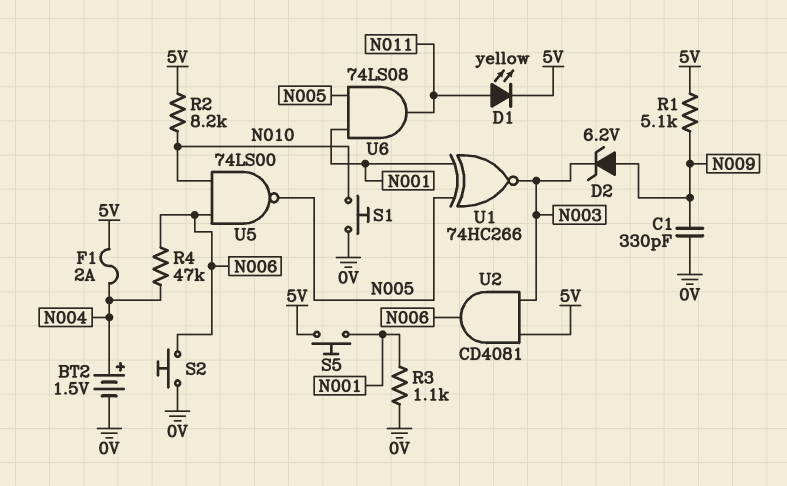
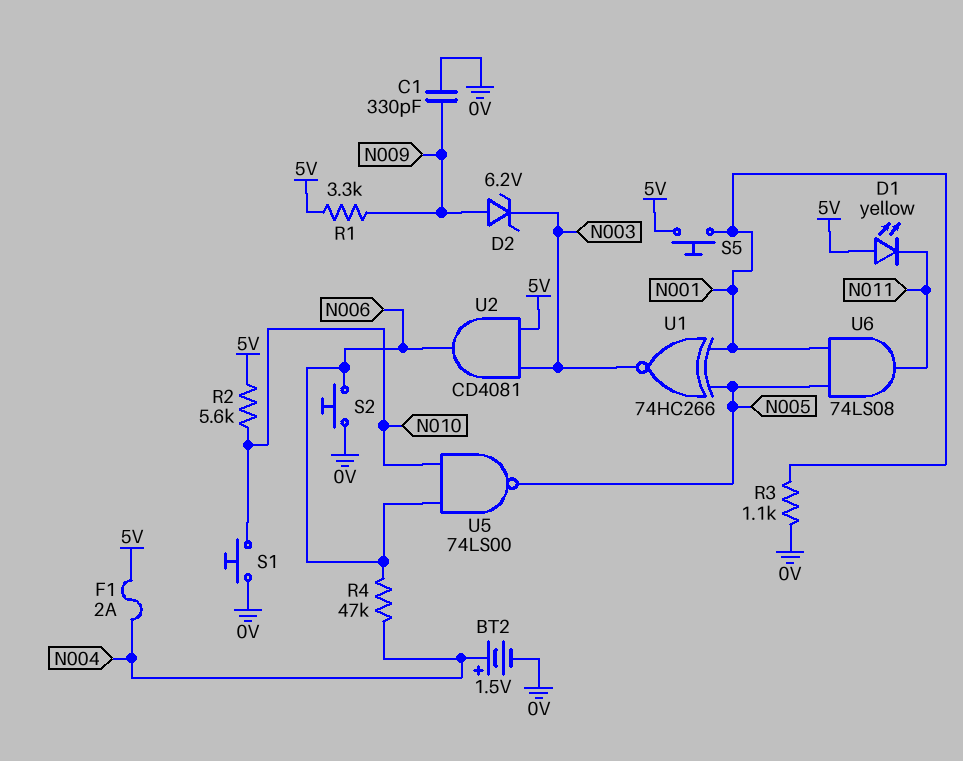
D1: LED yellow (A N011, K 5V) -> LED yellow (A 5V, K N011)
R1: 5.1k (5V, N009) -> 3.3k (5V, N009)
R2: 8.2k (5V, N010) -> 5.6k (5V, N010)

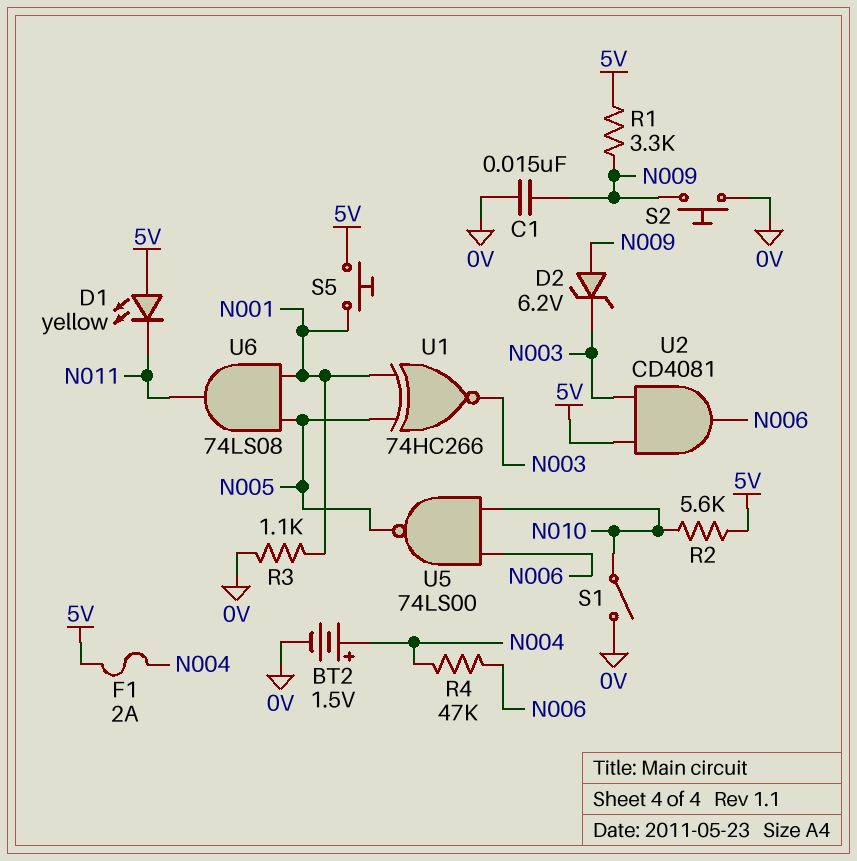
C1: 330pF (0V, N009) -> 15nF (0V, N009)
S1: button (0V, N010) -> switch (0V, N010)
S2: button (0V, N006) -> button (0V, N009)

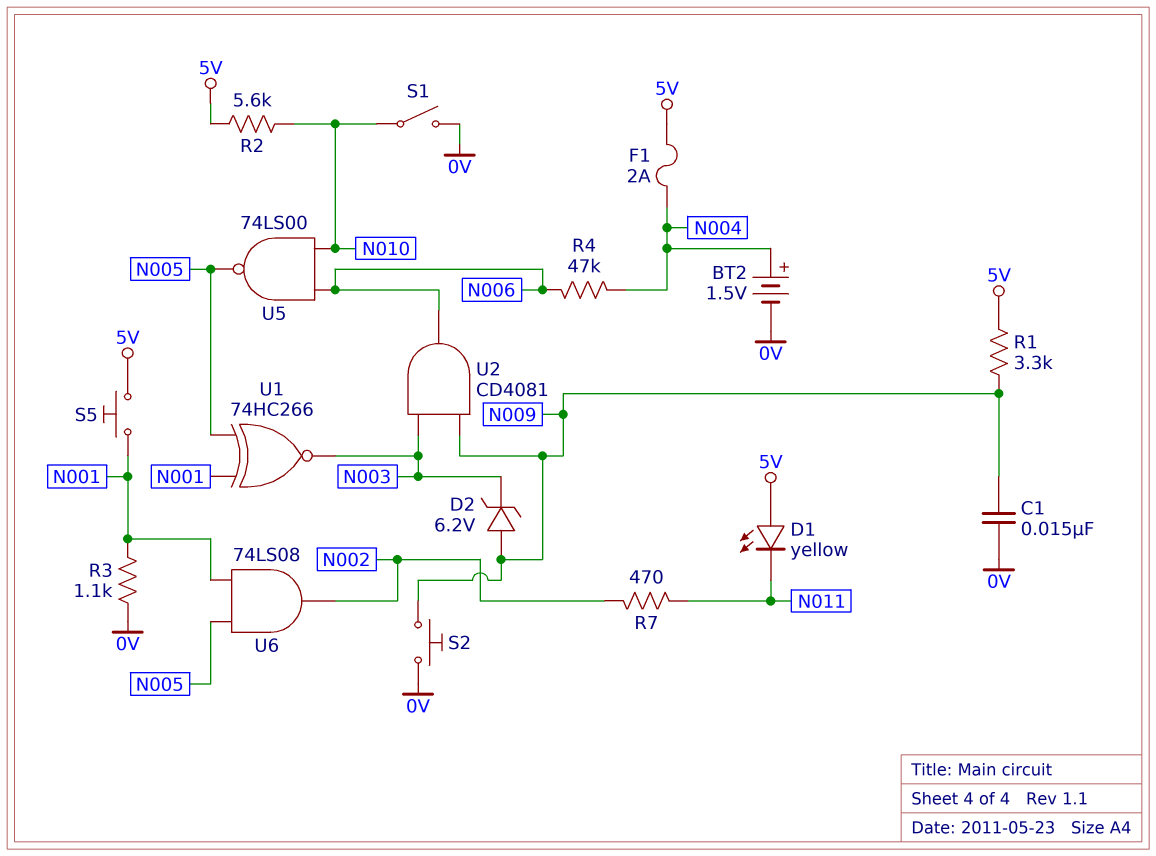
R7: none -> 470 (N002, N011)
U2: AND CD4081 (in 5V, in N003, out N006) -> AND CD4081 (in N003, in N009, out N006)
U6: AND 74LS08 (in N001, in N005, out N011) -> AND 74LS08 (in N001, in N005, out N002)

